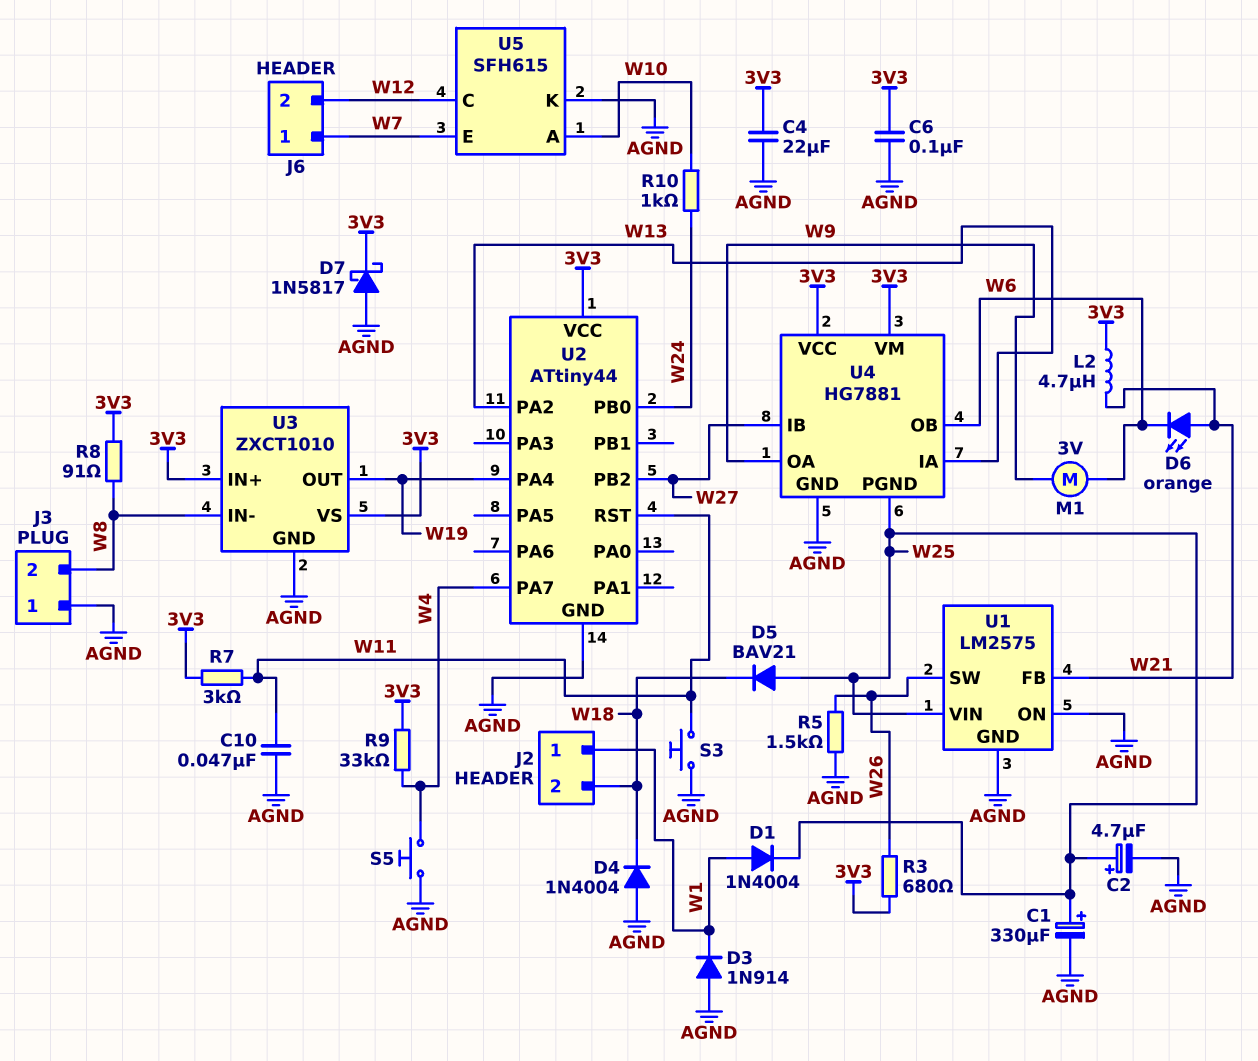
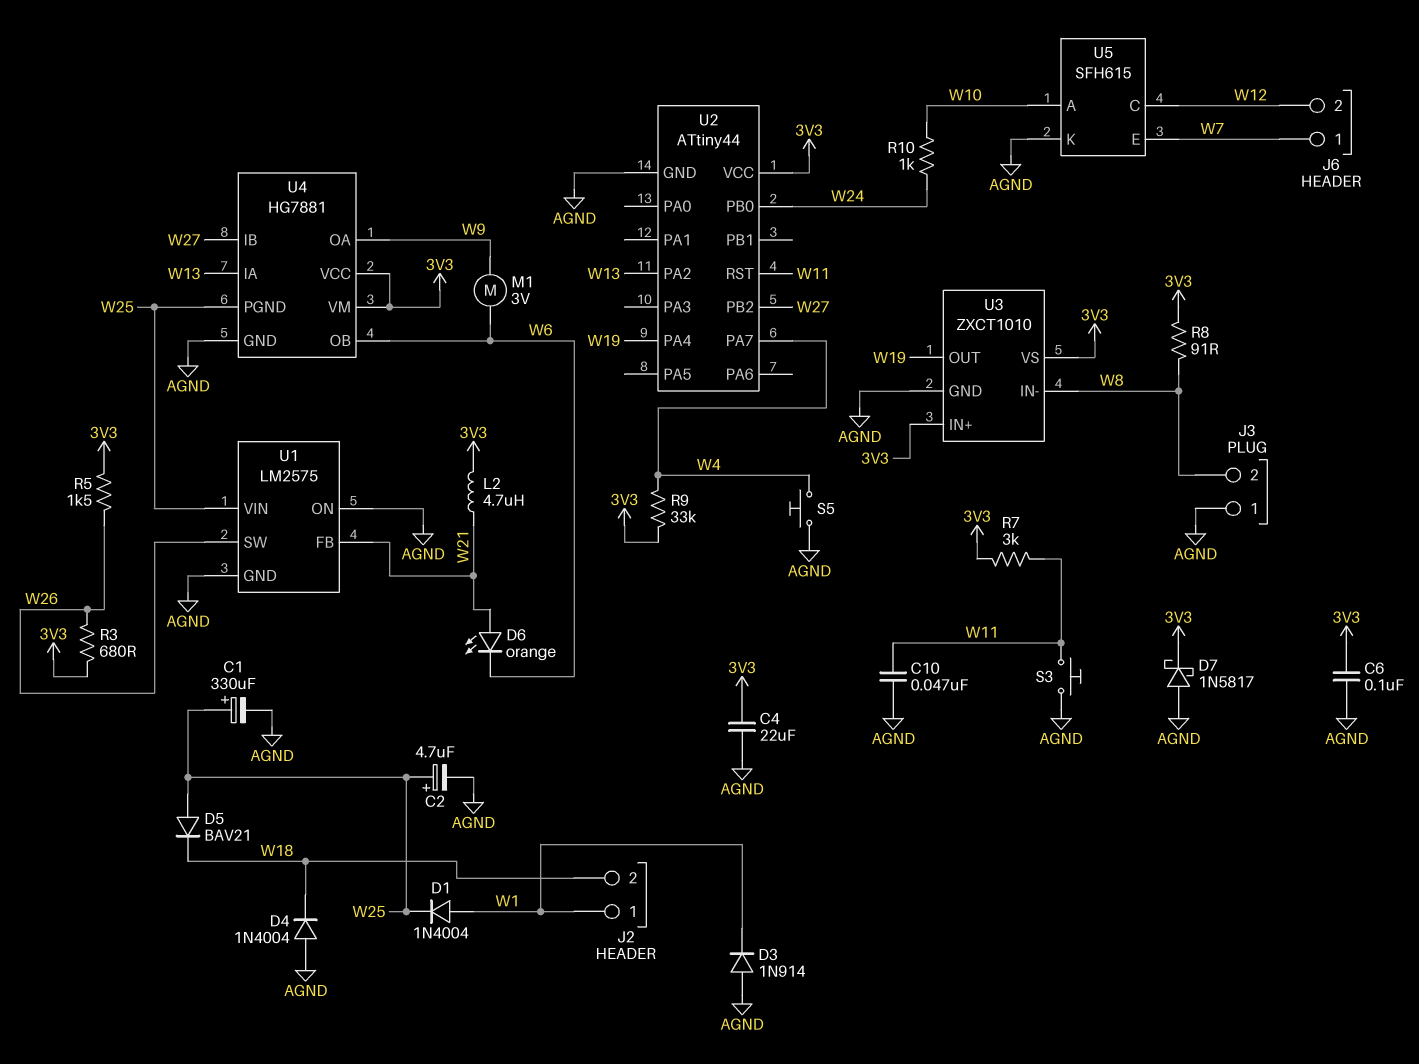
R5: 1.5k (AGND, W26) -> 1.5k (3V3, W26)

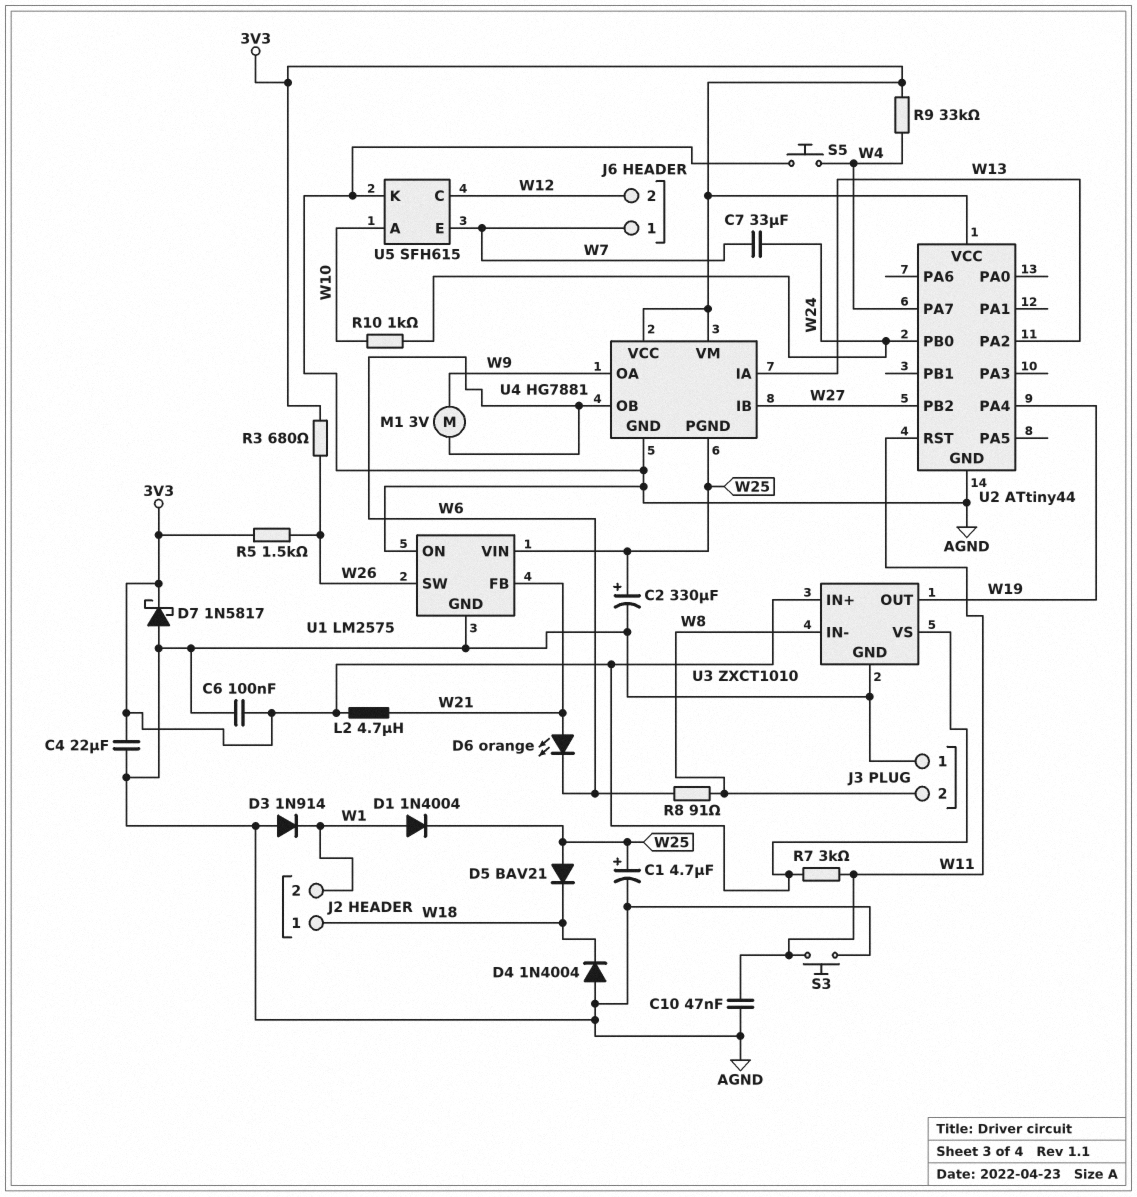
C1: 330uF (plus W25, minus AGND) -> 4.7uF (plus W25, minus AGND)
C2: 4.7uF (plus W25, minus AGND) -> 330uF (plus W25, minus AGND)
C7: none -> 33uF (W7, W24)
J2 pin 1: W1 -> W18
J2 pin 2: W18 -> W1
R8: 91 (3V3, W8) -> 91 (W6, W8)

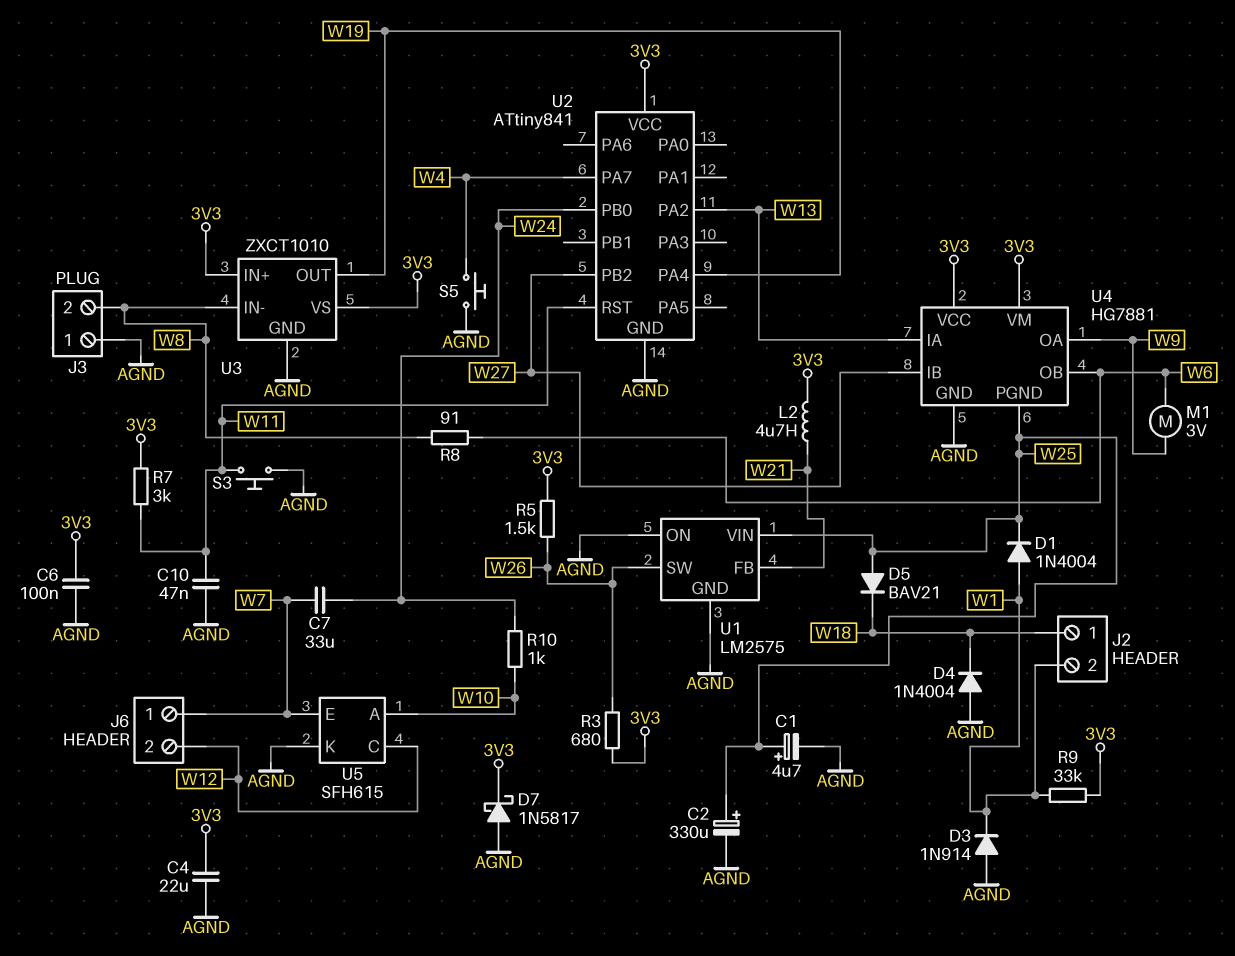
D6: LED orange (A W21, K W6) -> none
R9: 33k (3V3, W4) -> 33k (3V3, W1)
U2: ATtiny44 -> ATtiny841

